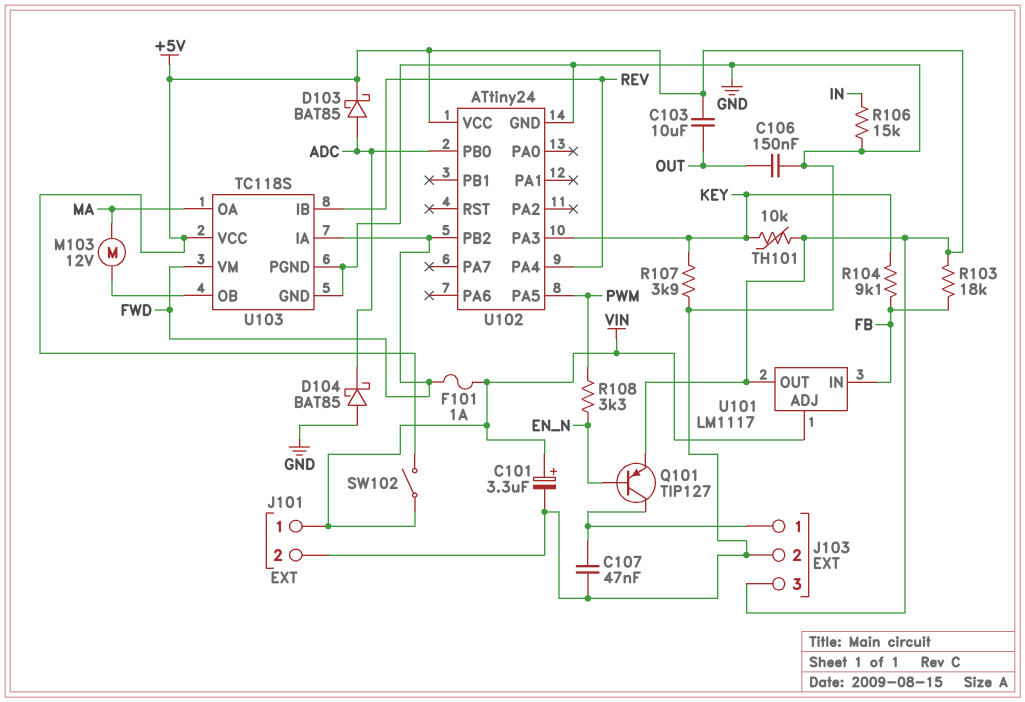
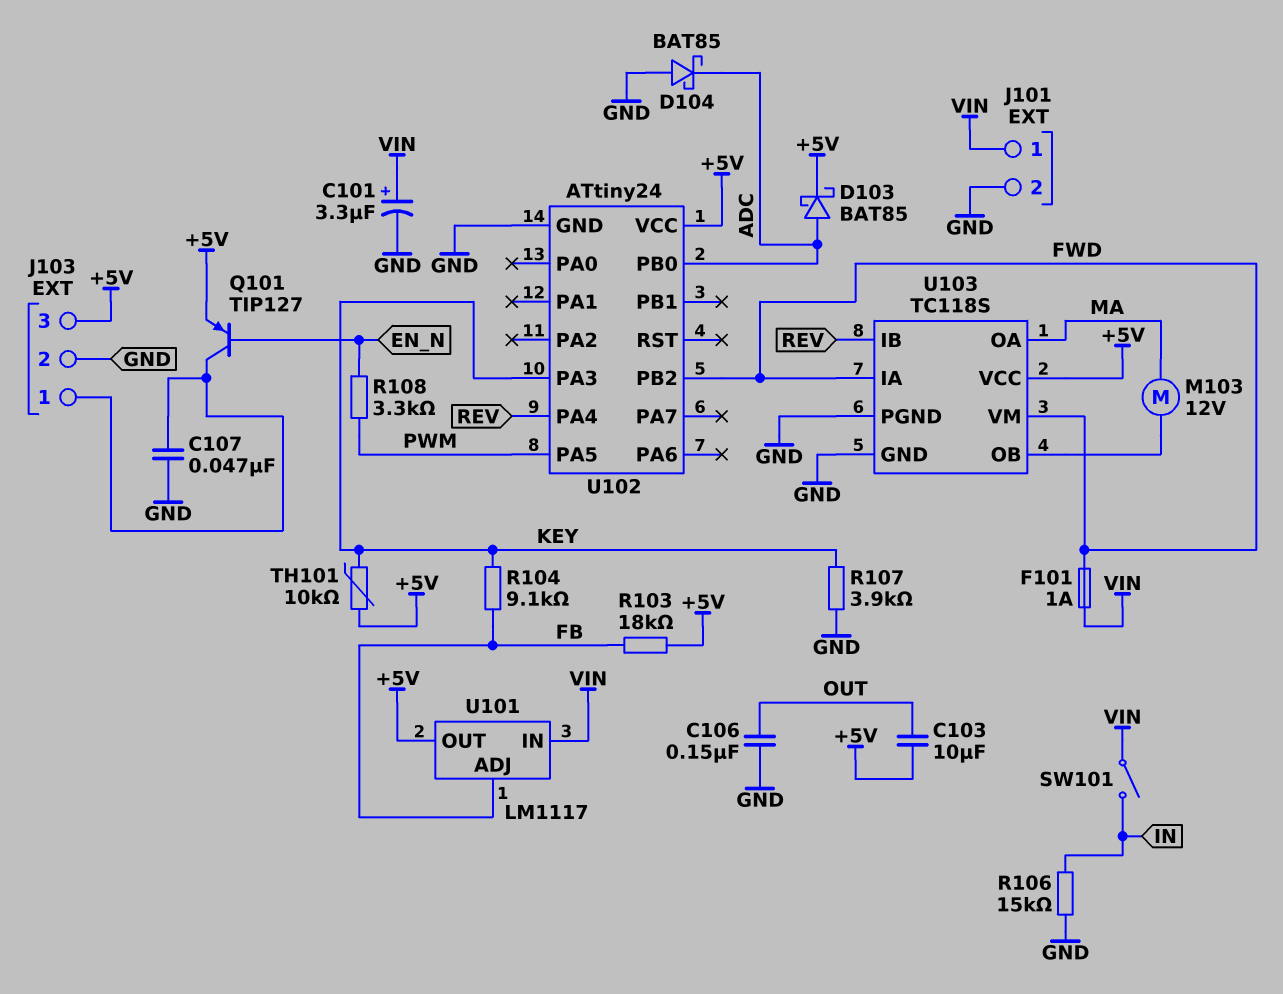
SW101: none -> switch (IN, VIN)
SW102: switch (+5V, VIN) -> none
U101 pin ADJ: VIN -> FB
U101 pin IN: FB -> VIN

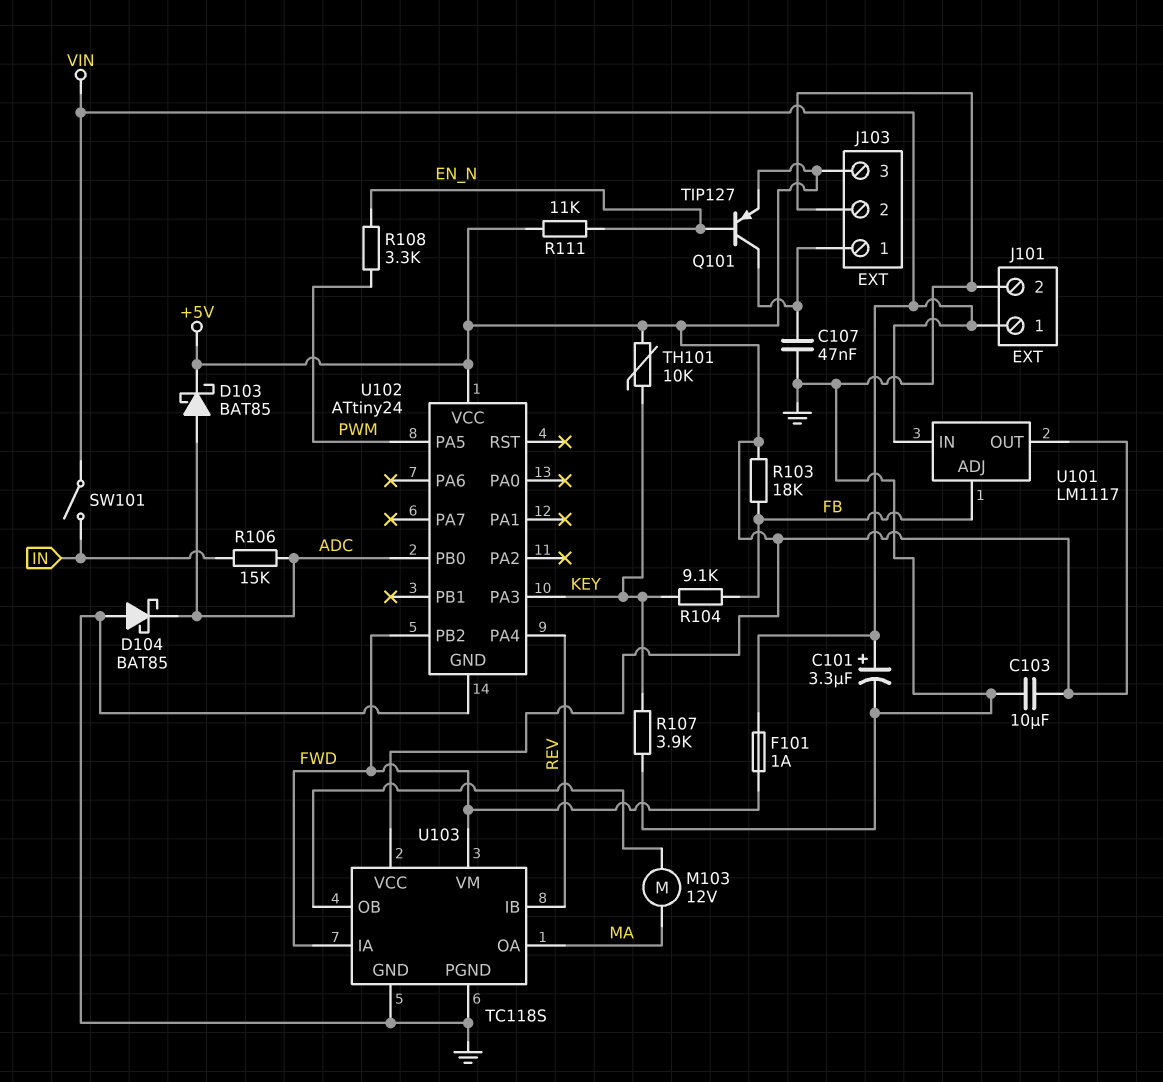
C103: 10uF (+5V, OUT) -> 10uF (+5V, GND)
C106: 150nF (GND, OUT) -> none
R106: 15k (GND, IN) -> 15k (ADC, IN)
R111: none -> 11k (+5V, EN_N)

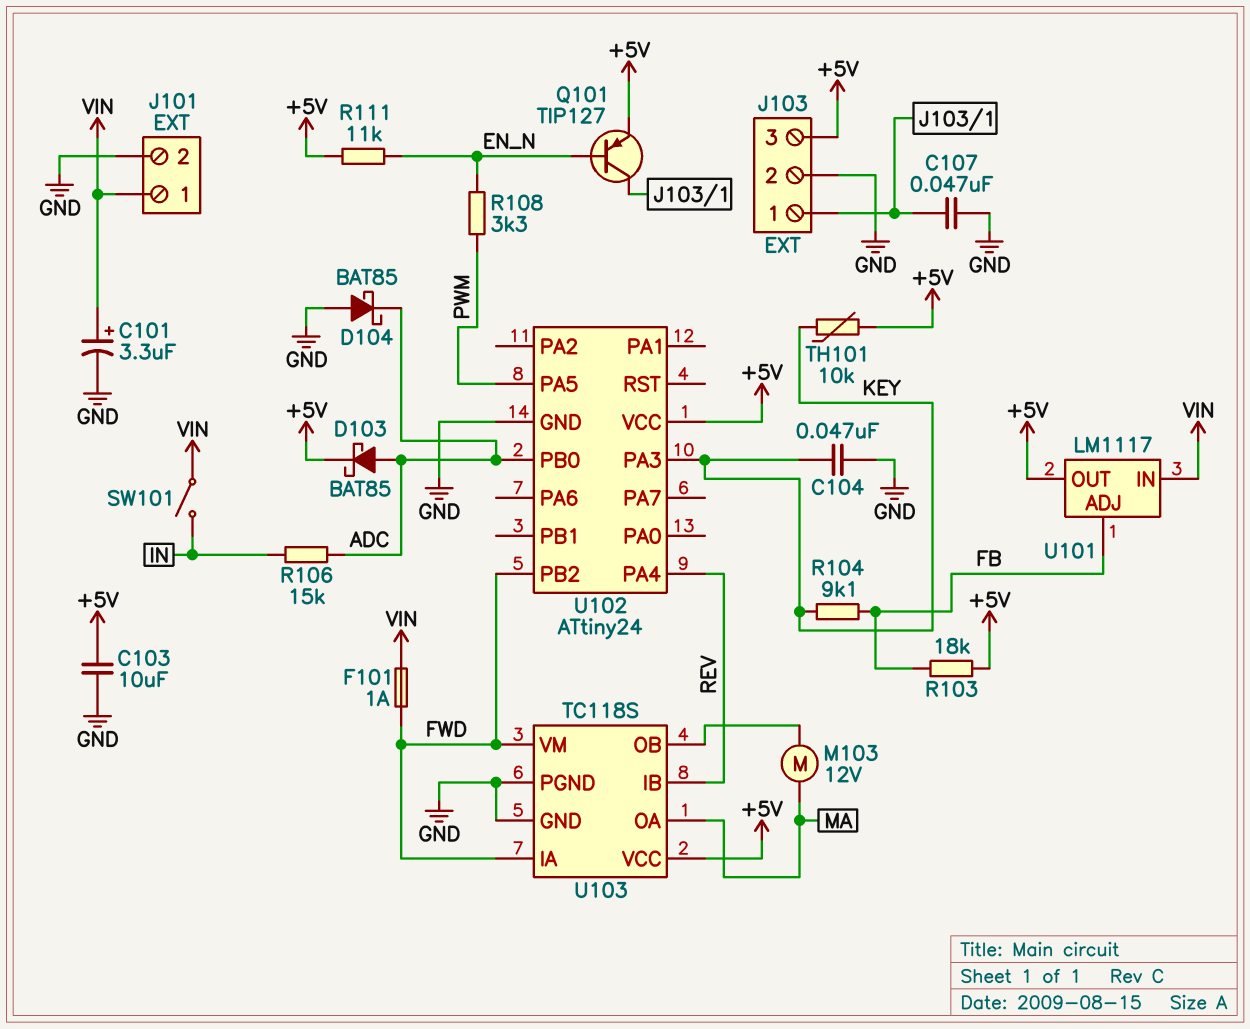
C104: none -> 47nF (GND, KEY)
R107: 3.9k (GND, KEY) -> none

